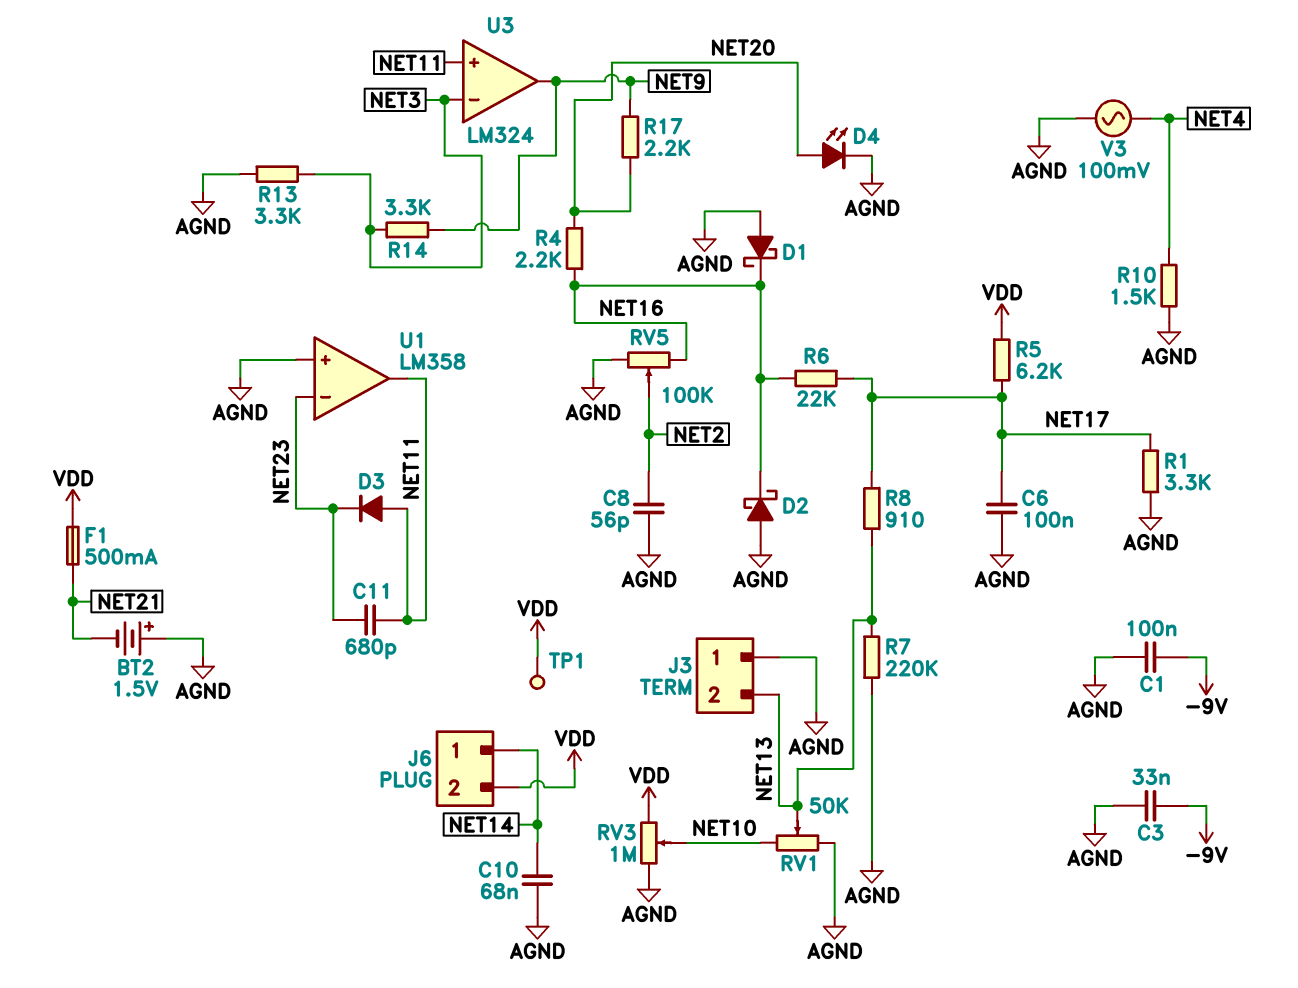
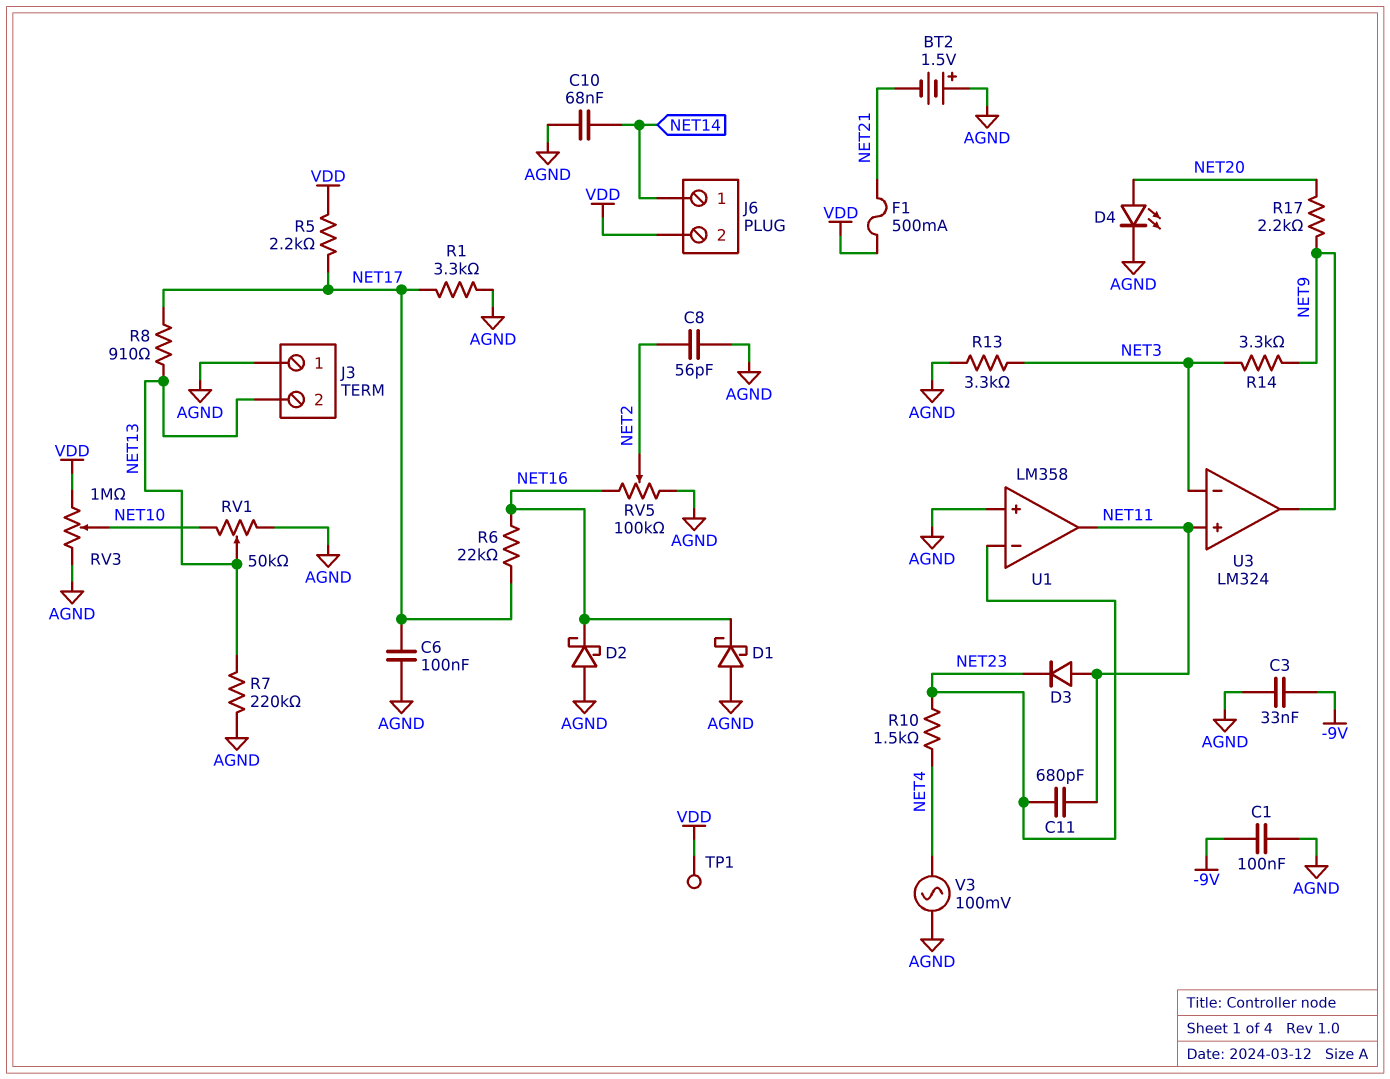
R4: 2.2k (NET16, NET20) -> none
R5: 6.2k (NET17, VDD) -> 2.2k (NET17, VDD)
R10: 1.5k (AGND, NET4) -> 1.5k (NET4, NET23)

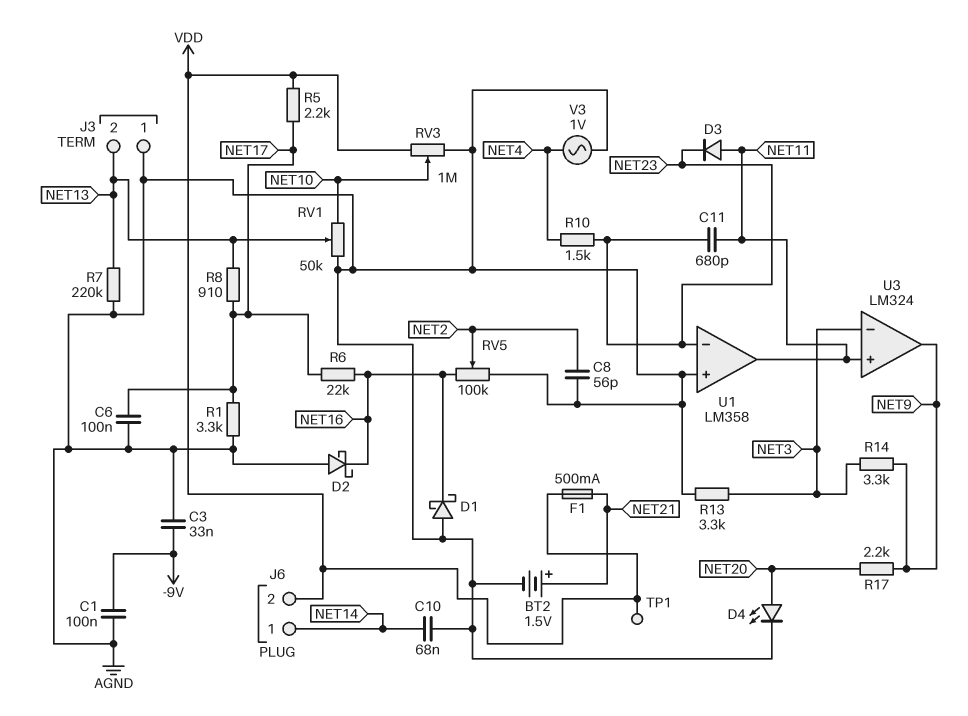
BT2: 1.5V (plus AGND, minus NET21) -> 1.5V (plus NET21, minus AGND)
V3: AC 100mV (AGND, NET4) -> AC 1V (AGND, NET4)

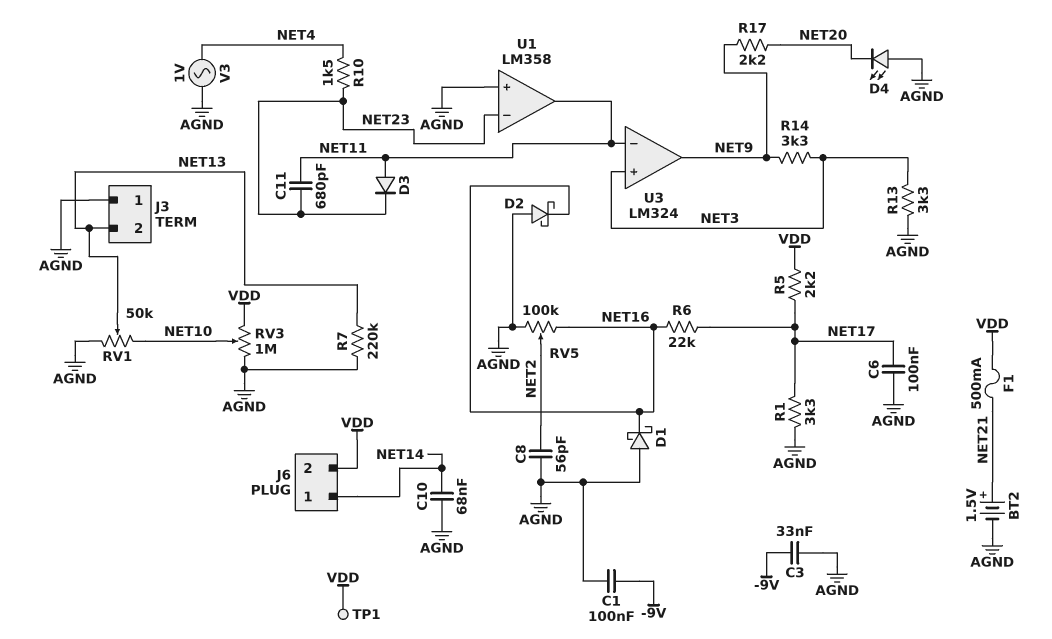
D4: LED (A NET20, K AGND) -> LED (A AGND, K NET20)
R8: 910 (NET13, NET17) -> none
U3 pin in+: NET11 -> NET3
U3 pin in-: NET3 -> NET11

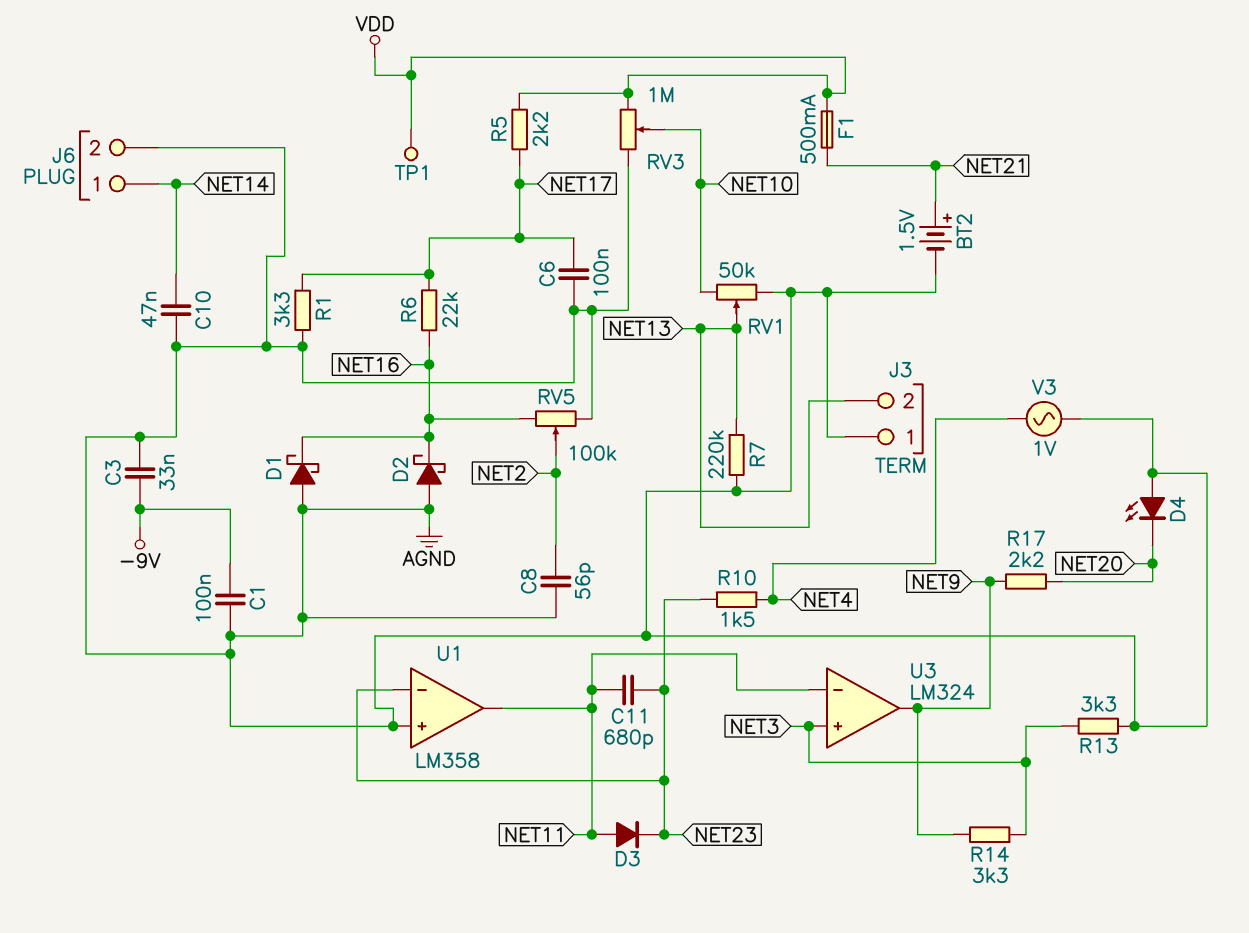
C10: 68nF (AGND, NET14) -> 47nF (AGND, NET14)
J6 pin 2: VDD -> AGND

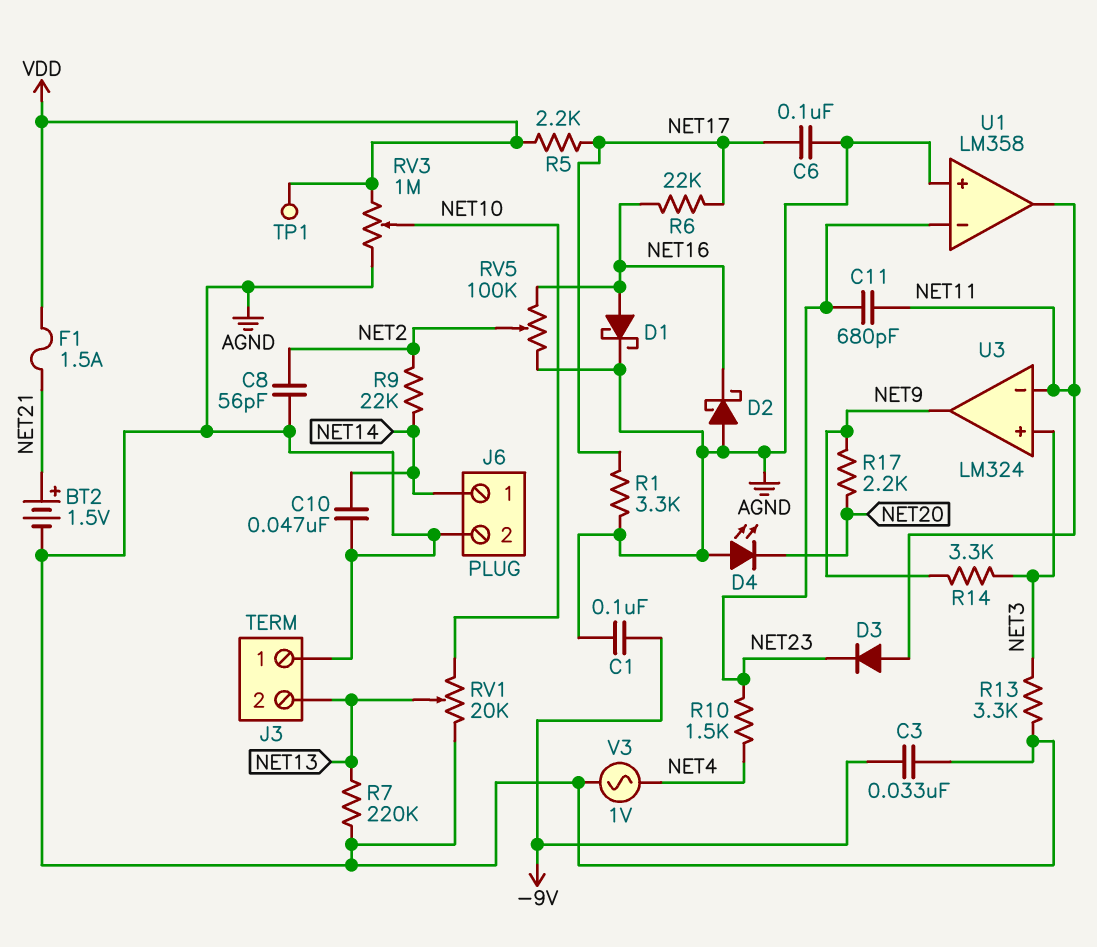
D1: schottky (A AGND, K NET16) -> schottky (A NET16, K AGND)
F1: 500mA (NET21, VDD) -> 1.5A (NET21, VDD)
R9: none -> 22k (NET2, NET14)
RV1: 50k (AGND, NET10, wiper NET13) -> 20k (AGND, NET10, wiper NET13)

